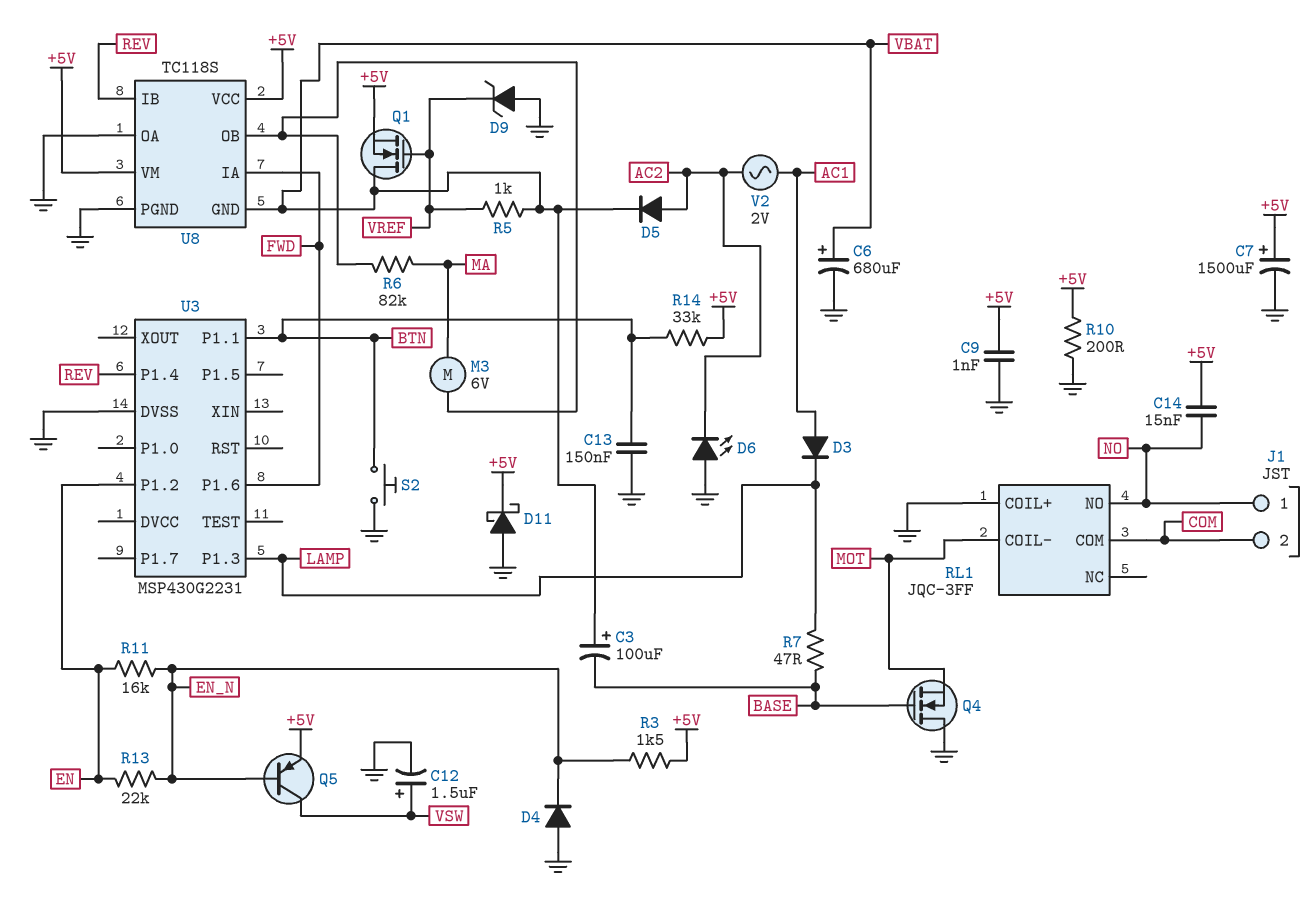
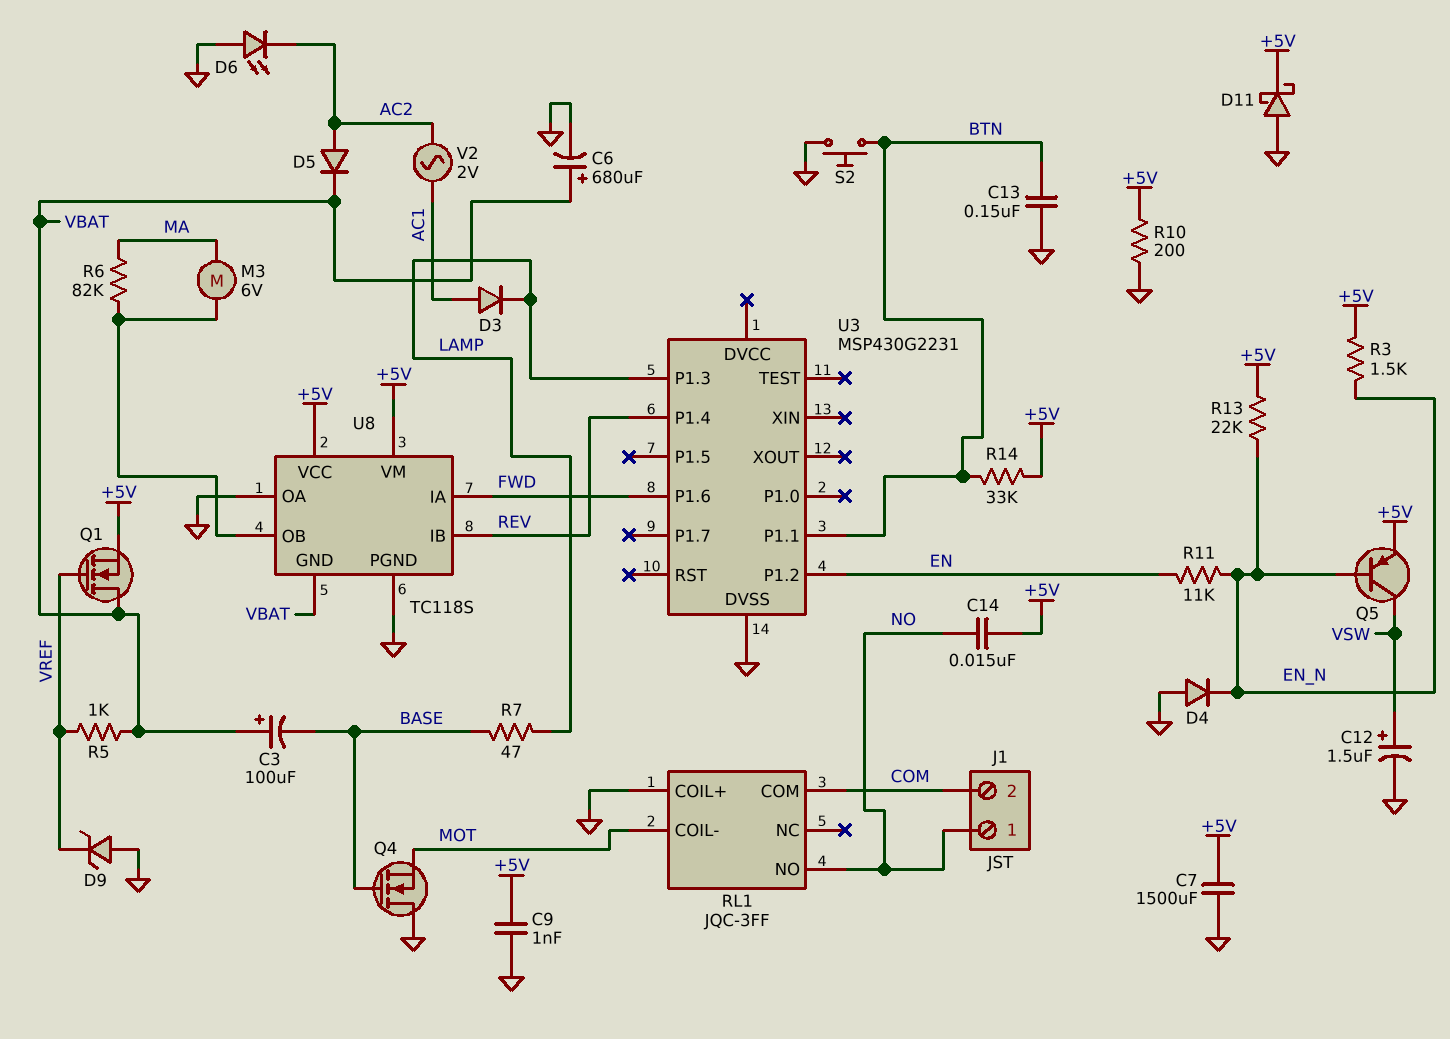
C7: 1500uF (plus +5V, minus GND) -> 1500uF (+5V, GND)
R11: 16k (EN, EN_N) -> 11k (EN, EN_N)
R13: 22k (EN, EN_N) -> 22k (+5V, EN_N)

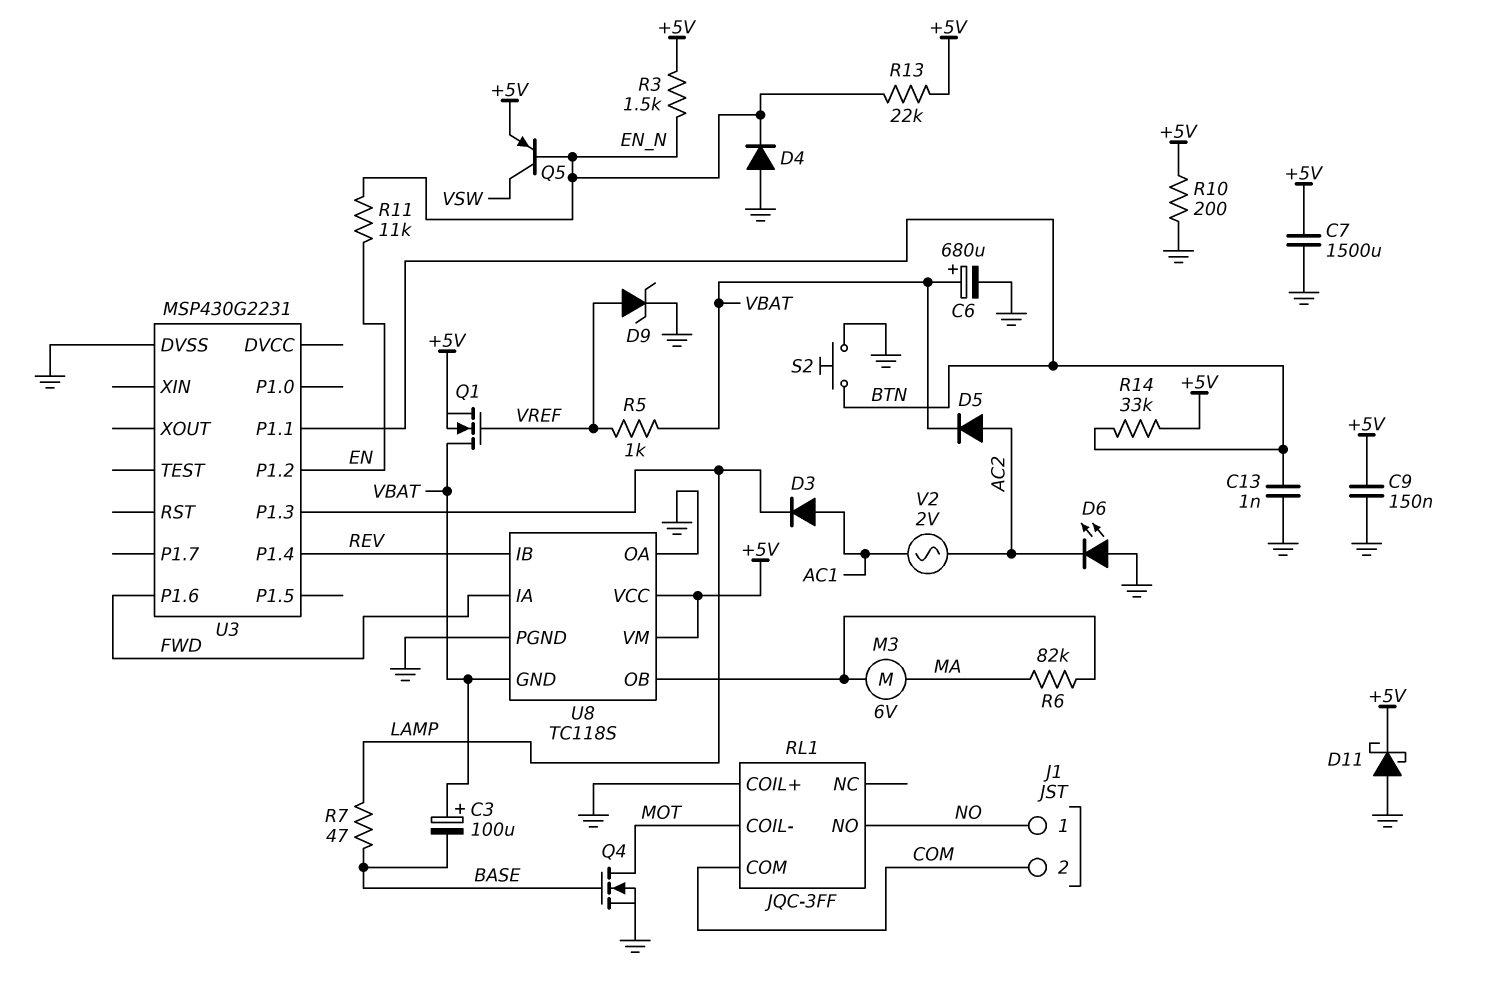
C9: 1nF (+5V, GND) -> 150nF (+5V, GND)
C12: 1.5uF (plus VSW, minus GND) -> none
C13: 150nF (BTN, GND) -> 1nF (BTN, GND)
C14: 15nF (+5V, NO) -> none
D9: zener (A GND, K VREF) -> zener (A VREF, K GND)
Q4: NMOS (G BASE, D GND, S MOT) -> NMOS (G BASE, D MOT, S GND)

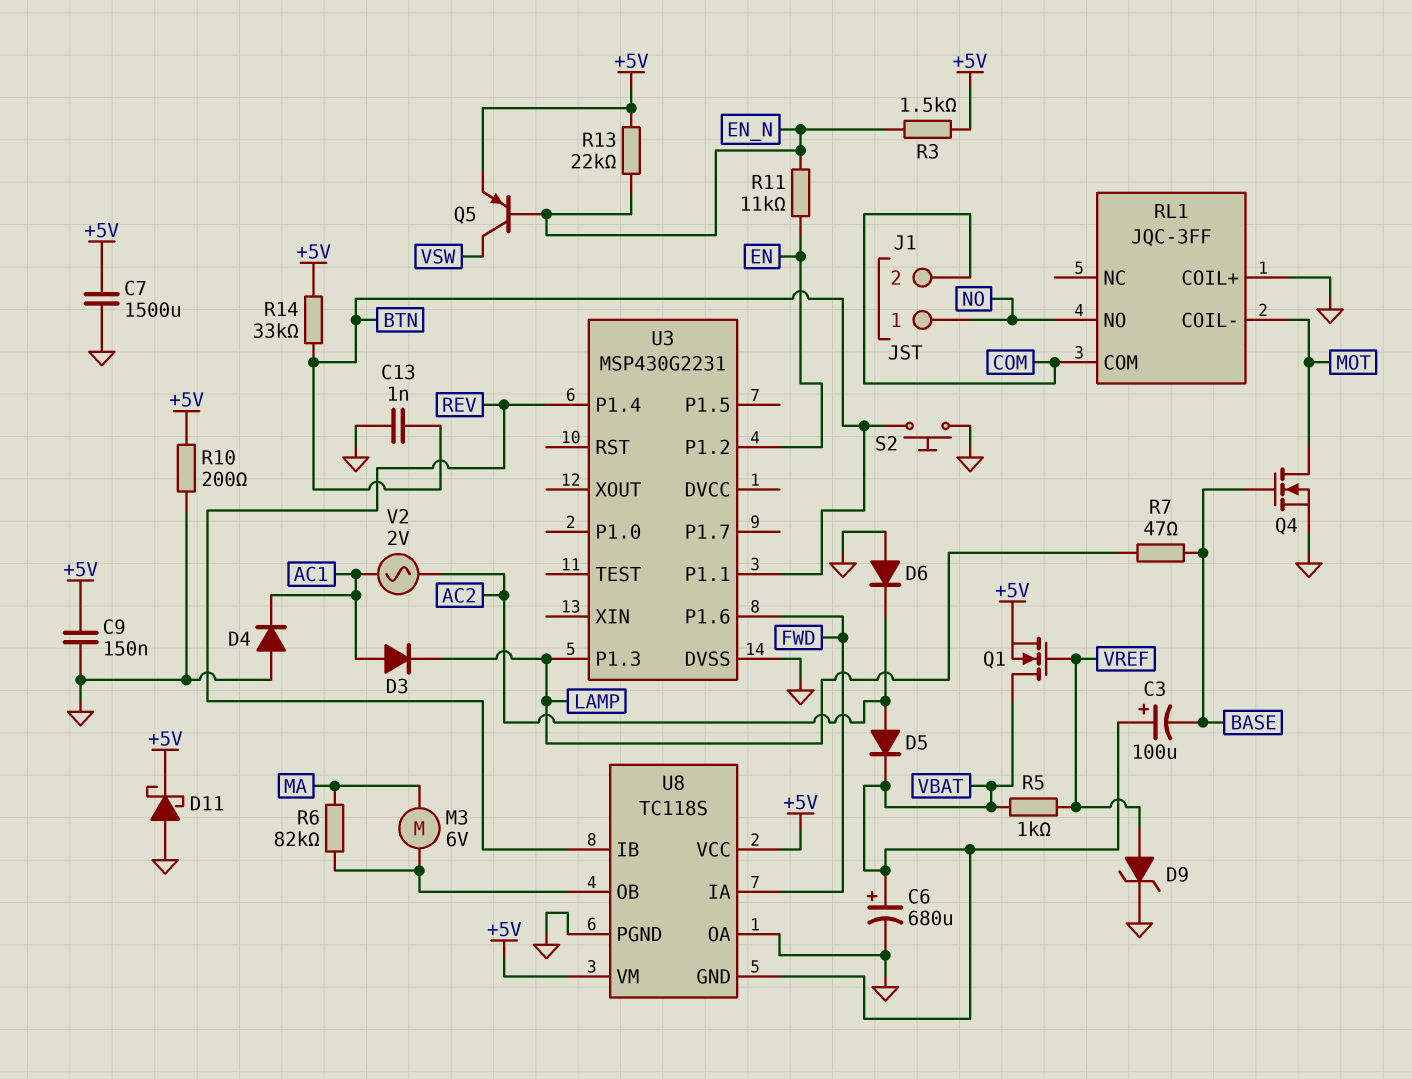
D4: diode (A GND, K EN_N) -> diode (A GND, K AC1)
D6: LED (A GND, K AC2) -> diode (A GND, K AC2)

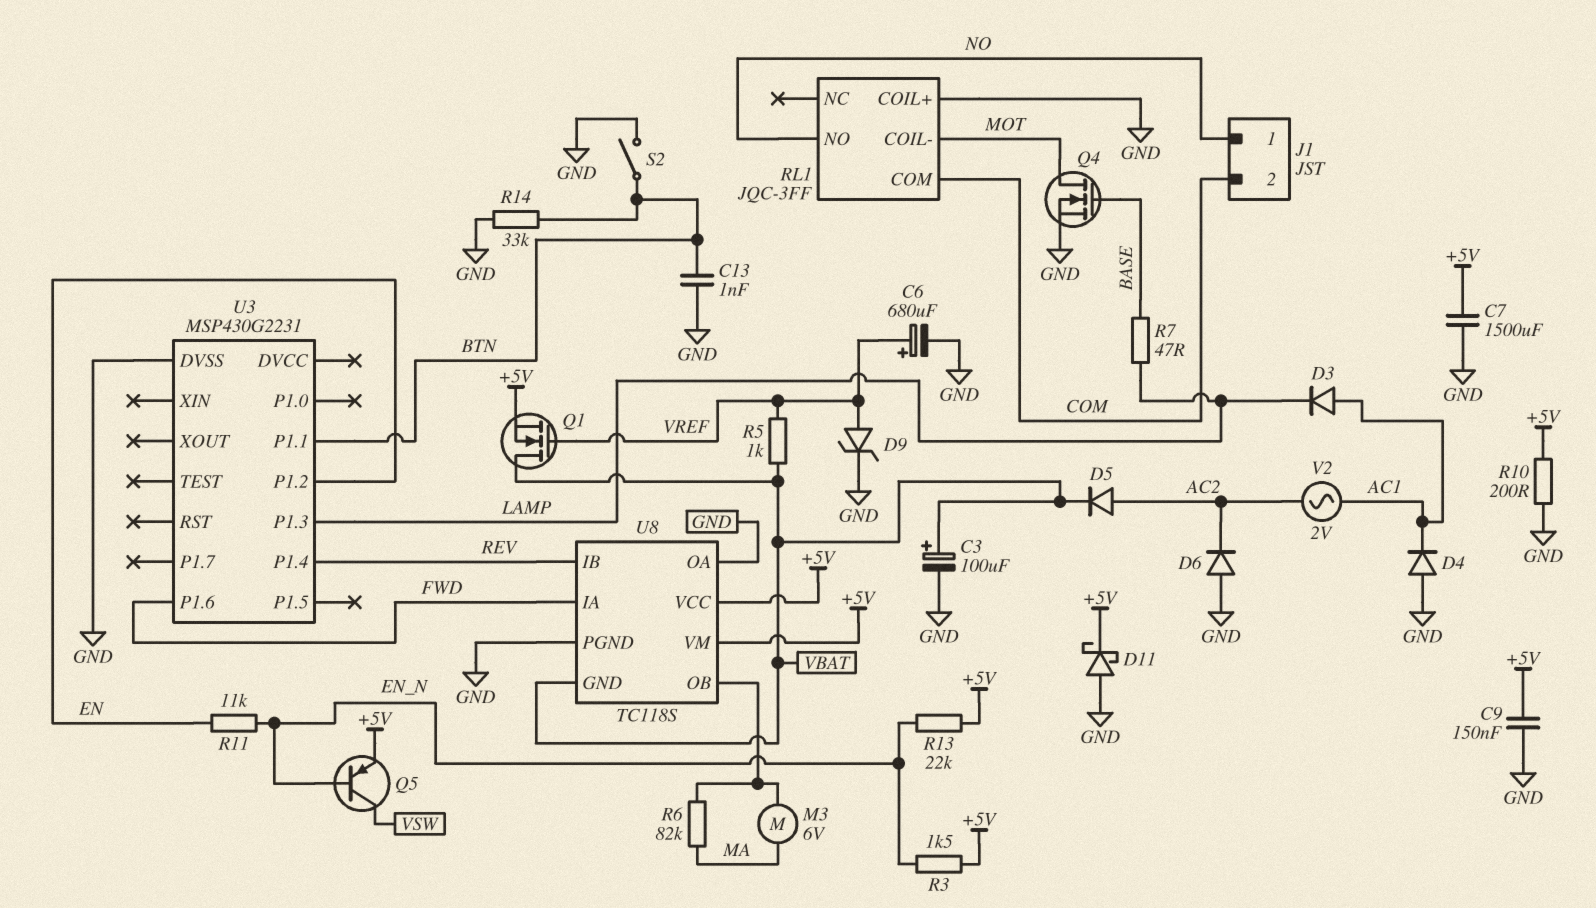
C3: 100uF (plus VBAT, minus BASE) -> 100uF (plus VBAT, minus GND)
C6: 680uF (plus VBAT, minus GND) -> 680uF (plus VREF, minus GND)
R14: 33k (+5V, BTN) -> 33k (BTN, GND)
S2: button (BTN, GND) -> switch (BTN, GND)

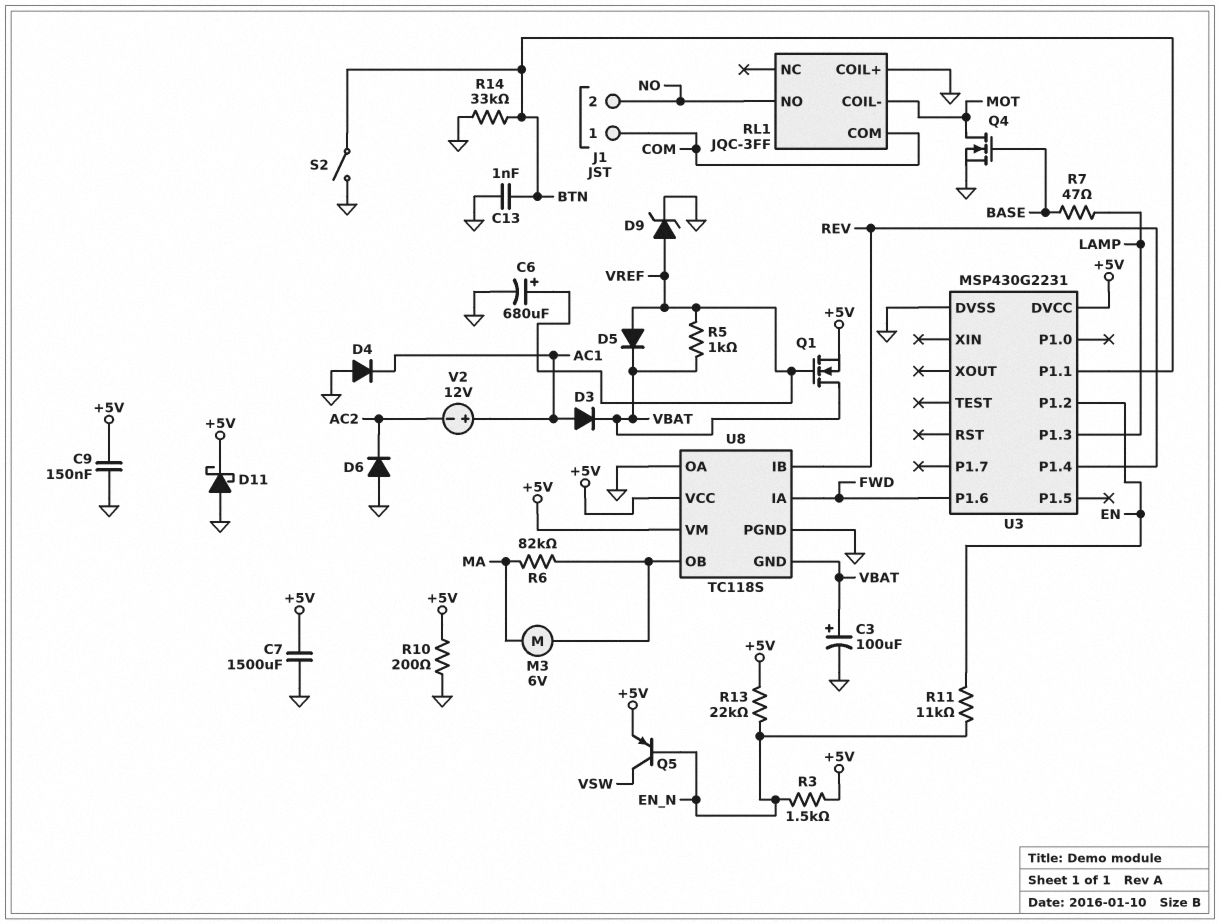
D3: diode (A AC1, K LAMP) -> diode (A AC1, K VBAT)
D5: diode (A AC2, K VBAT) -> diode (A VREF, K VBAT)
J1 pin 1: NO -> COM
J1 pin 2: COM -> NO
U3 pin DVCC: none -> +5V
V2: AC 2V (AC1, AC2) -> 12V (plus AC1, minus AC2)

